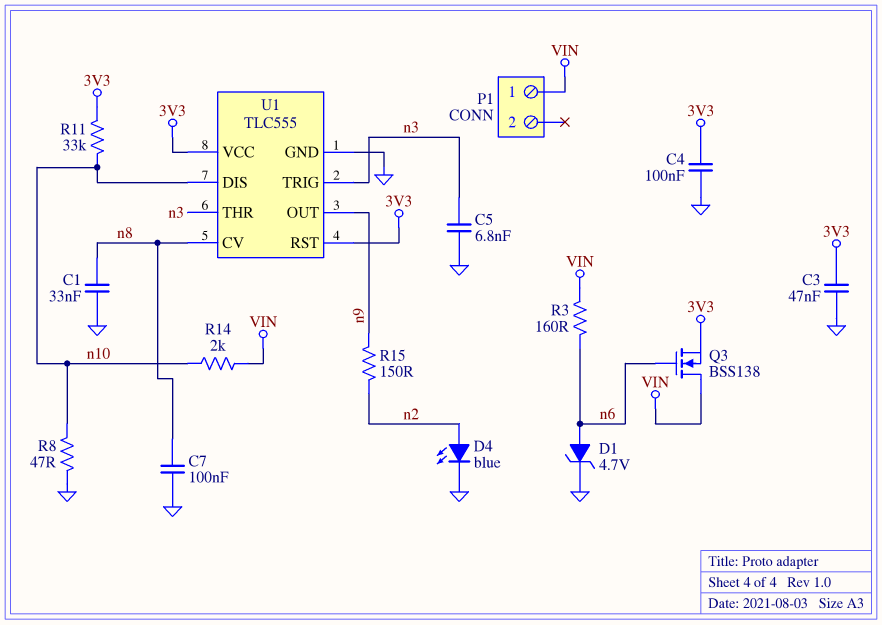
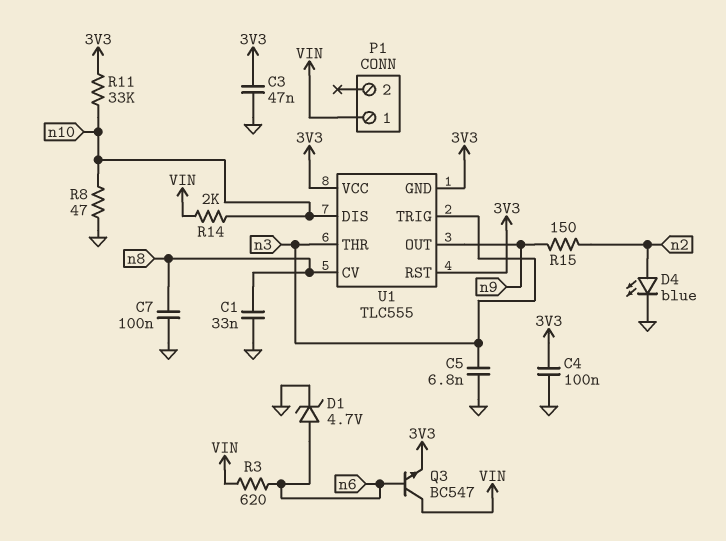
Q3: NMOS BSS138 (G n6, D VIN, S 3V3) -> NPN BC547 (B n6, C VIN, E 3V3)
R3: 160 (VIN, n6) -> 620 (VIN, n6)
U1 pin GND: GND -> 3V3

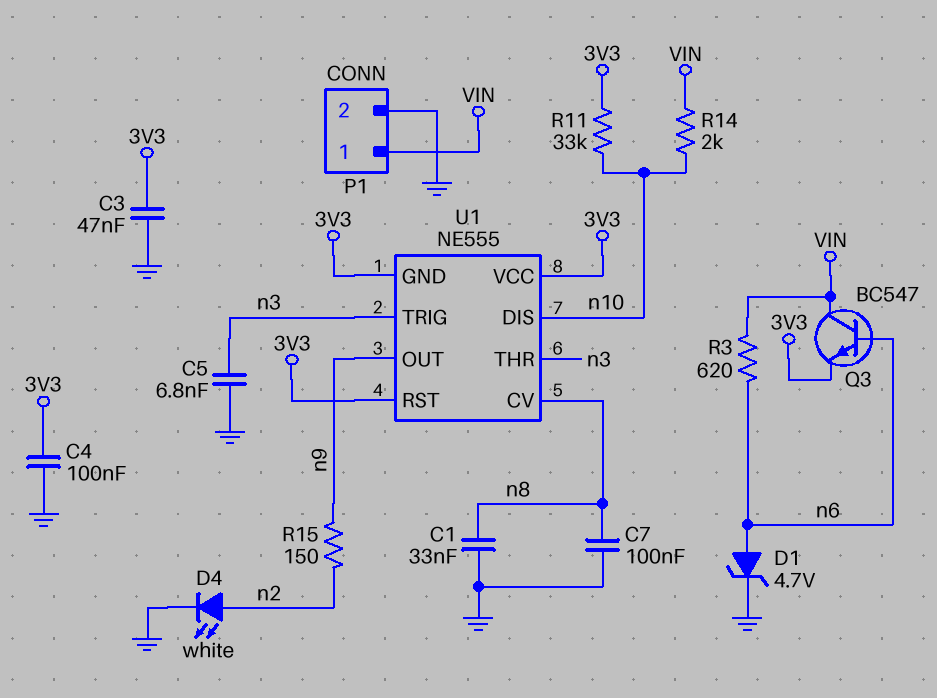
D4: LED blue (A n2, K GND) -> LED white (A n2, K GND)
P1 pin 2: none -> GND
R8: 47 (GND, n10) -> none
U1: TLC555 -> NE555

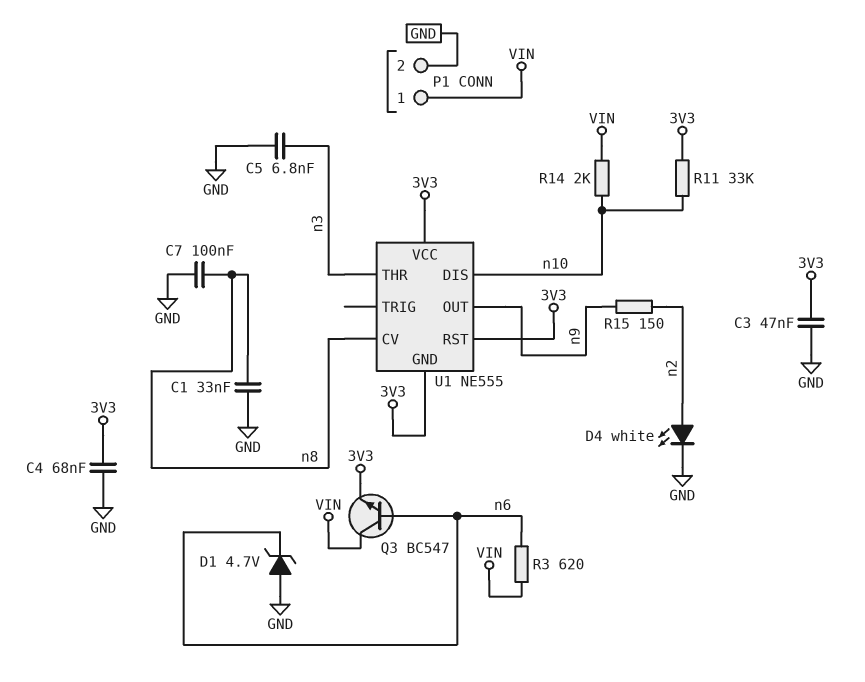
C4: 100nF (3V3, GND) -> 68nF (3V3, GND)
D1: zener 4.7V (A n6, K GND) -> zener 4.7V (A GND, K n6)
U1 pin TRIG: n3 -> none

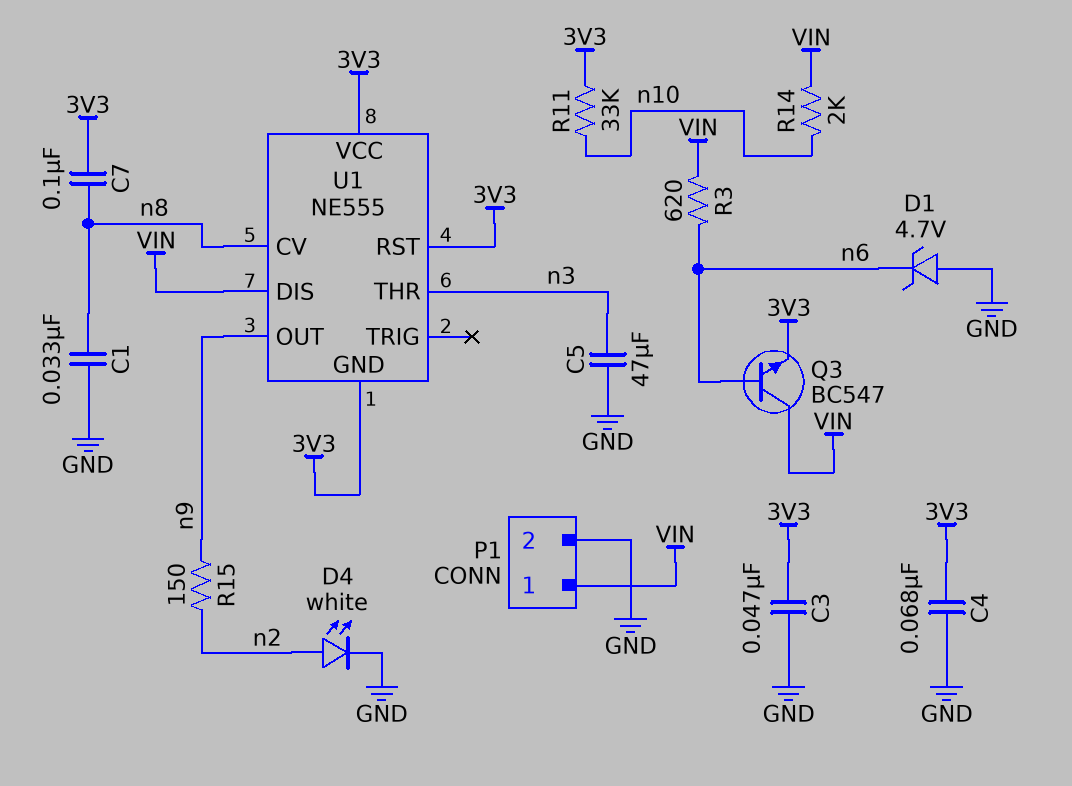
C5: 6.8nF (GND, n3) -> 47uF (GND, n3)
C7: 100nF (GND, n8) -> 100nF (3V3, n8)
U1 pin DIS: n10 -> VIN

